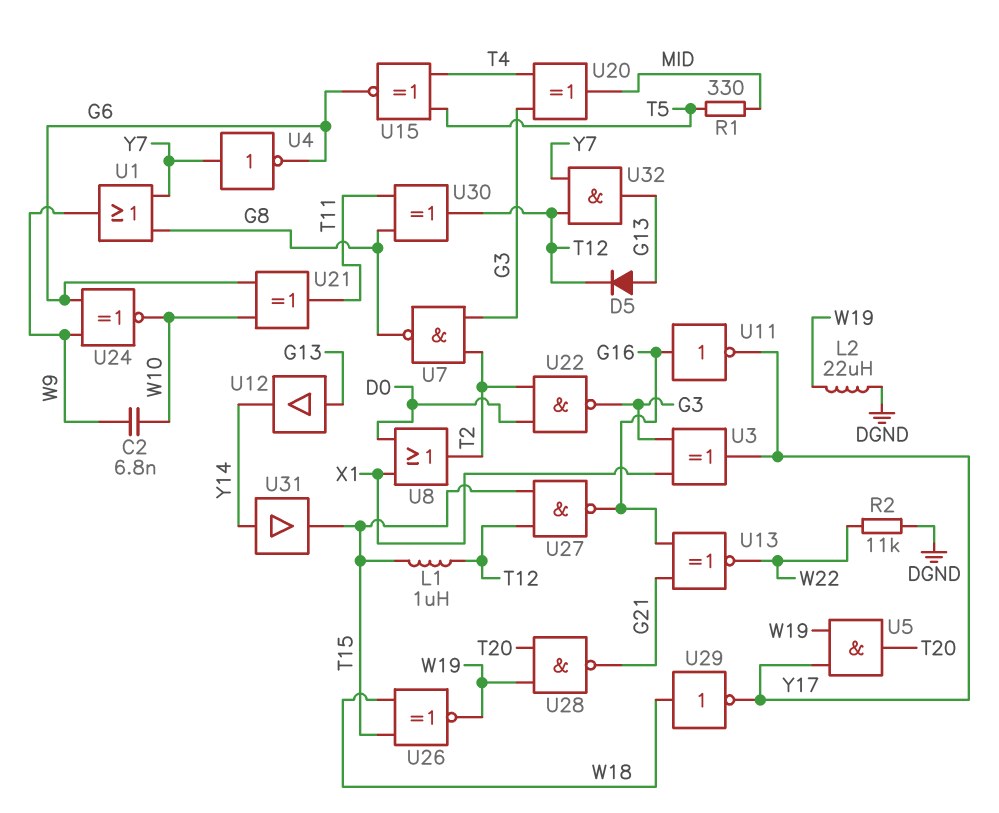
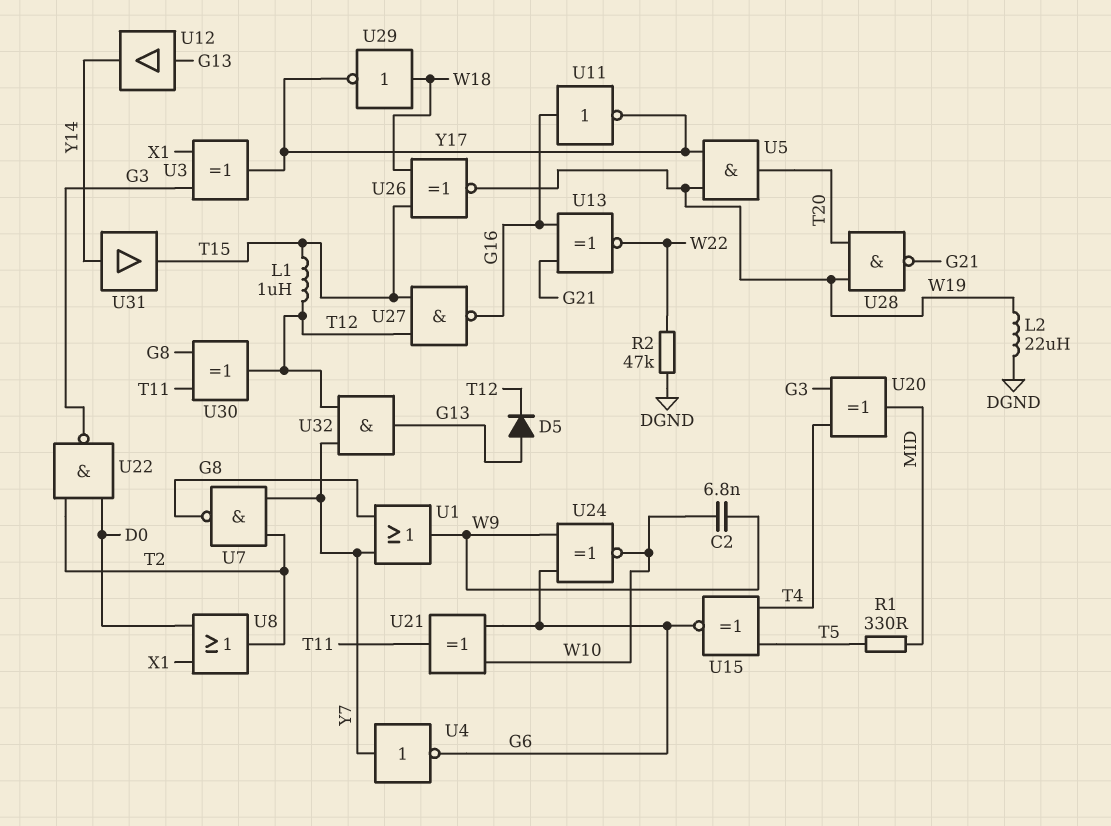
R2: 11k (DGND, W22) -> 47k (DGND, W22)
U7: NAND (in G3, in T2, out G8) -> NAND (in T2, in Y7, out G8)

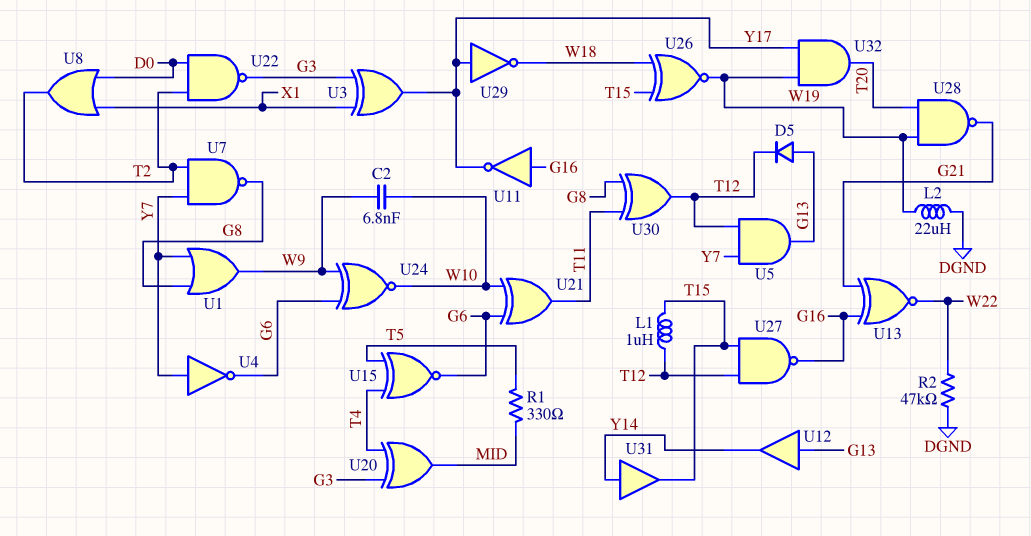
U5: AND (in W19, in Y17, out T20) -> AND (in T12, in Y7, out G13)
U29: NOT (in W18, out Y17) -> NOT (in Y17, out W18)
U32: AND (in T12, in Y7, out G13) -> AND (in W19, in Y17, out T20)

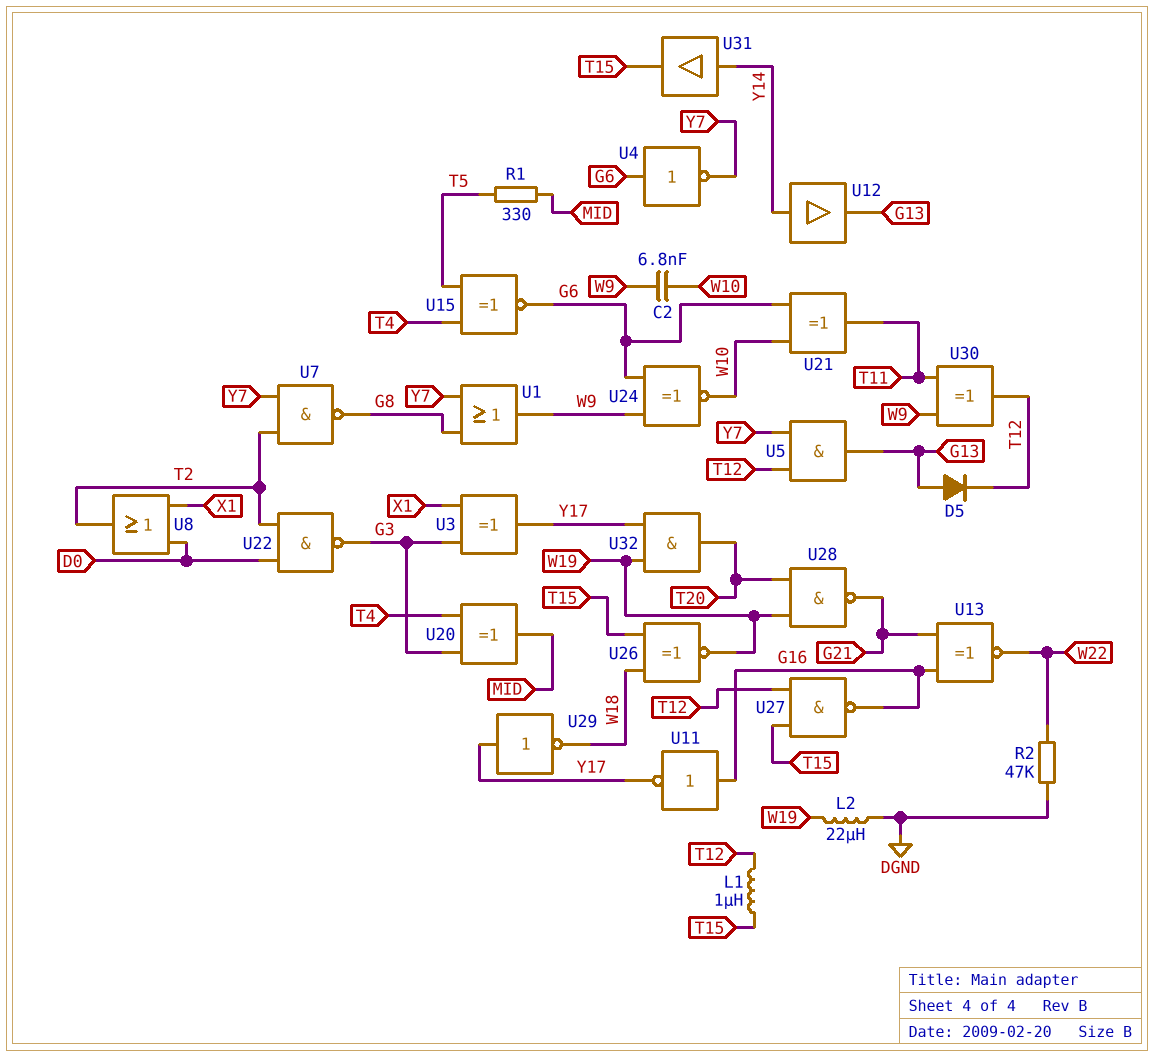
U4: NOT (in Y7, out G6) -> NOT (in G6, out Y7)
U12: buffer (in G13, out Y14) -> buffer (in Y14, out G13)
U30: XOR (in G8, in T11, out T12) -> XOR (in T11, in W9, out T12)

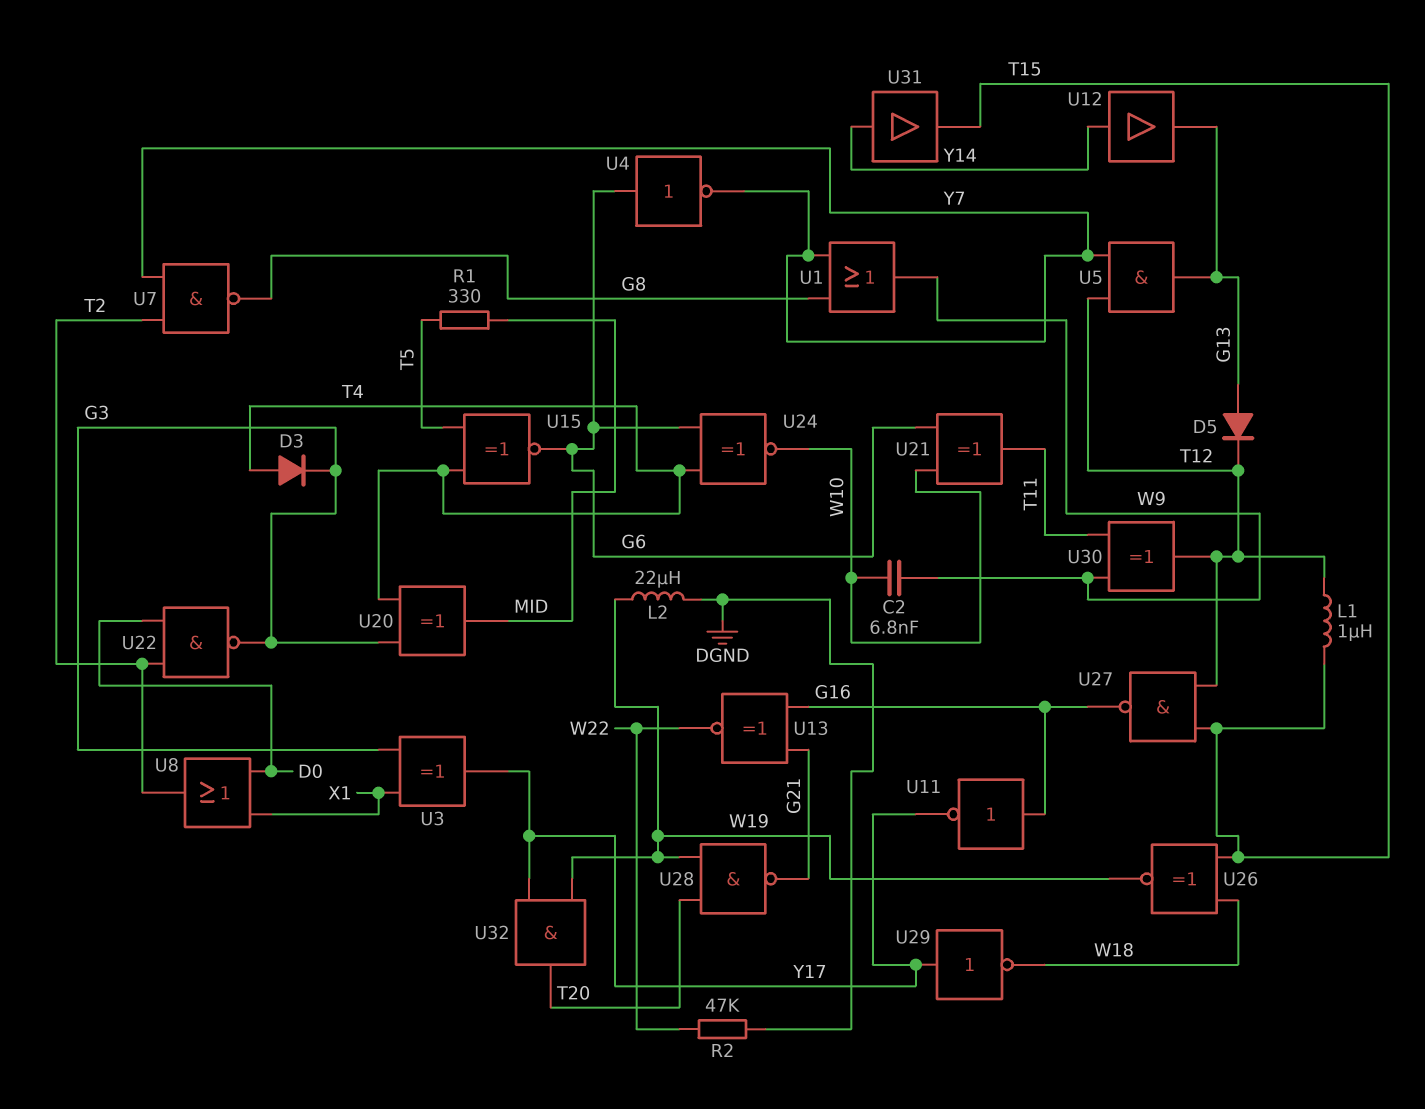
D3: none -> diode (A T4, K G3)
U24: XNOR (in G6, in W9, out W10) -> XNOR (in G6, in T4, out W10)

